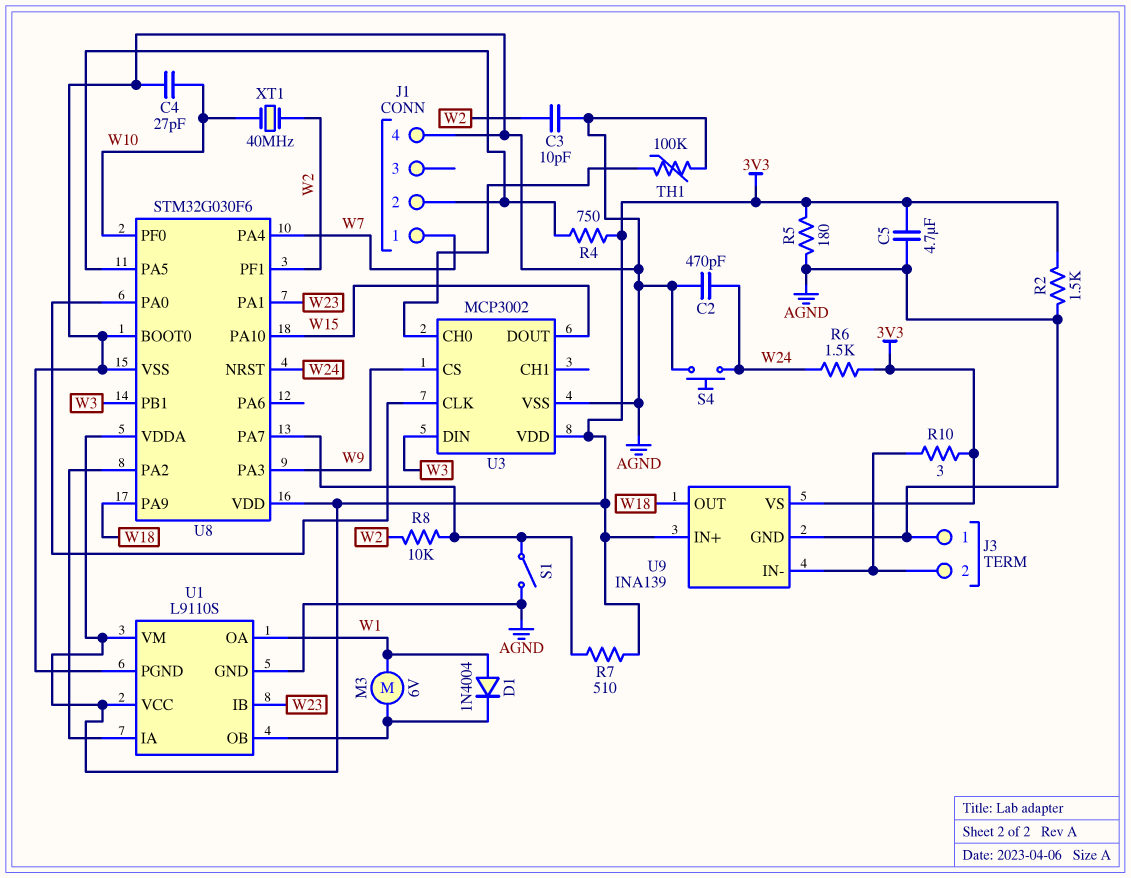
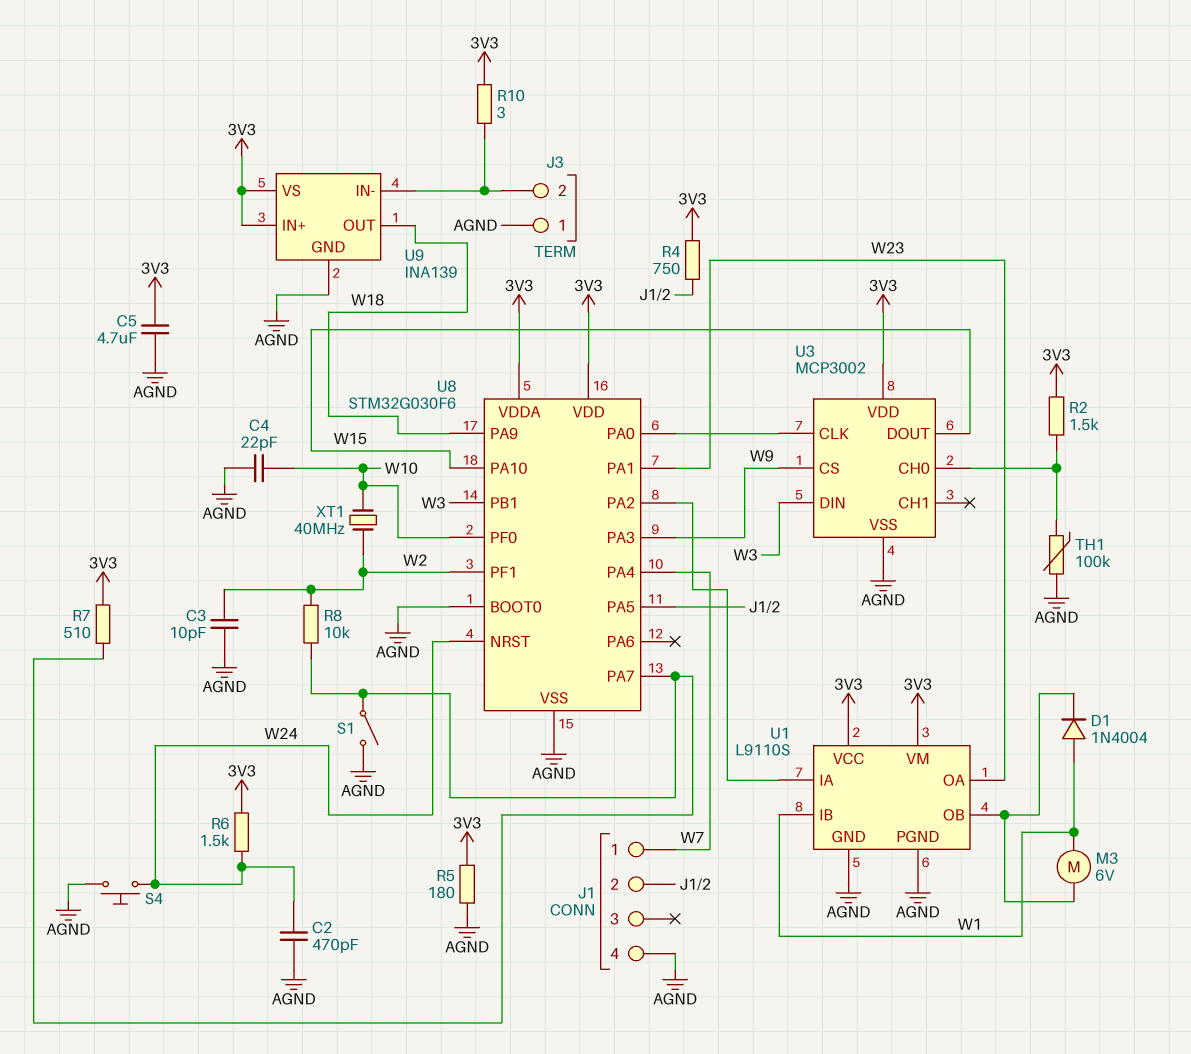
C4: 27pF (AGND, W10) -> 22pF (AGND, W10)
R2: 1.5k (3V3, AGND) -> 1.5k (3V3, U3/CH0)
U1 pin IB: W23 -> W1
U1 pin OA: W1 -> W23

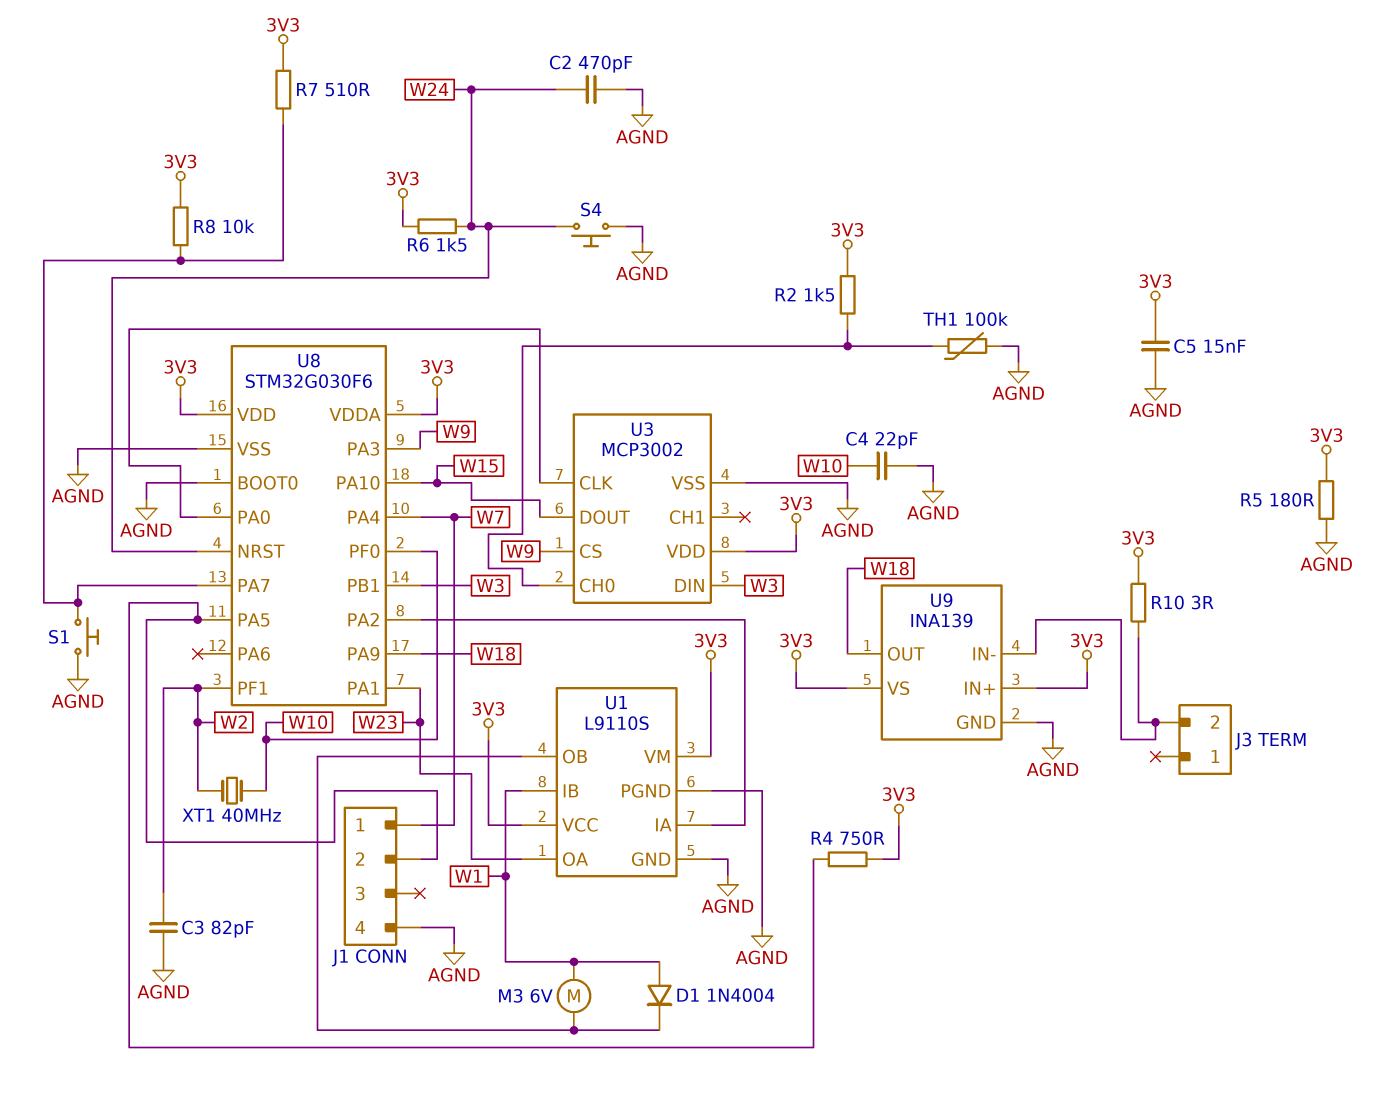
C3: 10pF (AGND, W2) -> 82pF (AGND, W2)
C5: 4.7uF (3V3, AGND) -> 15nF (3V3, AGND)
J3 pin 1: AGND -> none
R8: 10k (U8/PA7, W2) -> 10k (3V3, U8/PA7)
S1: switch (AGND, U8/PA7) -> button (AGND, U8/PA7)

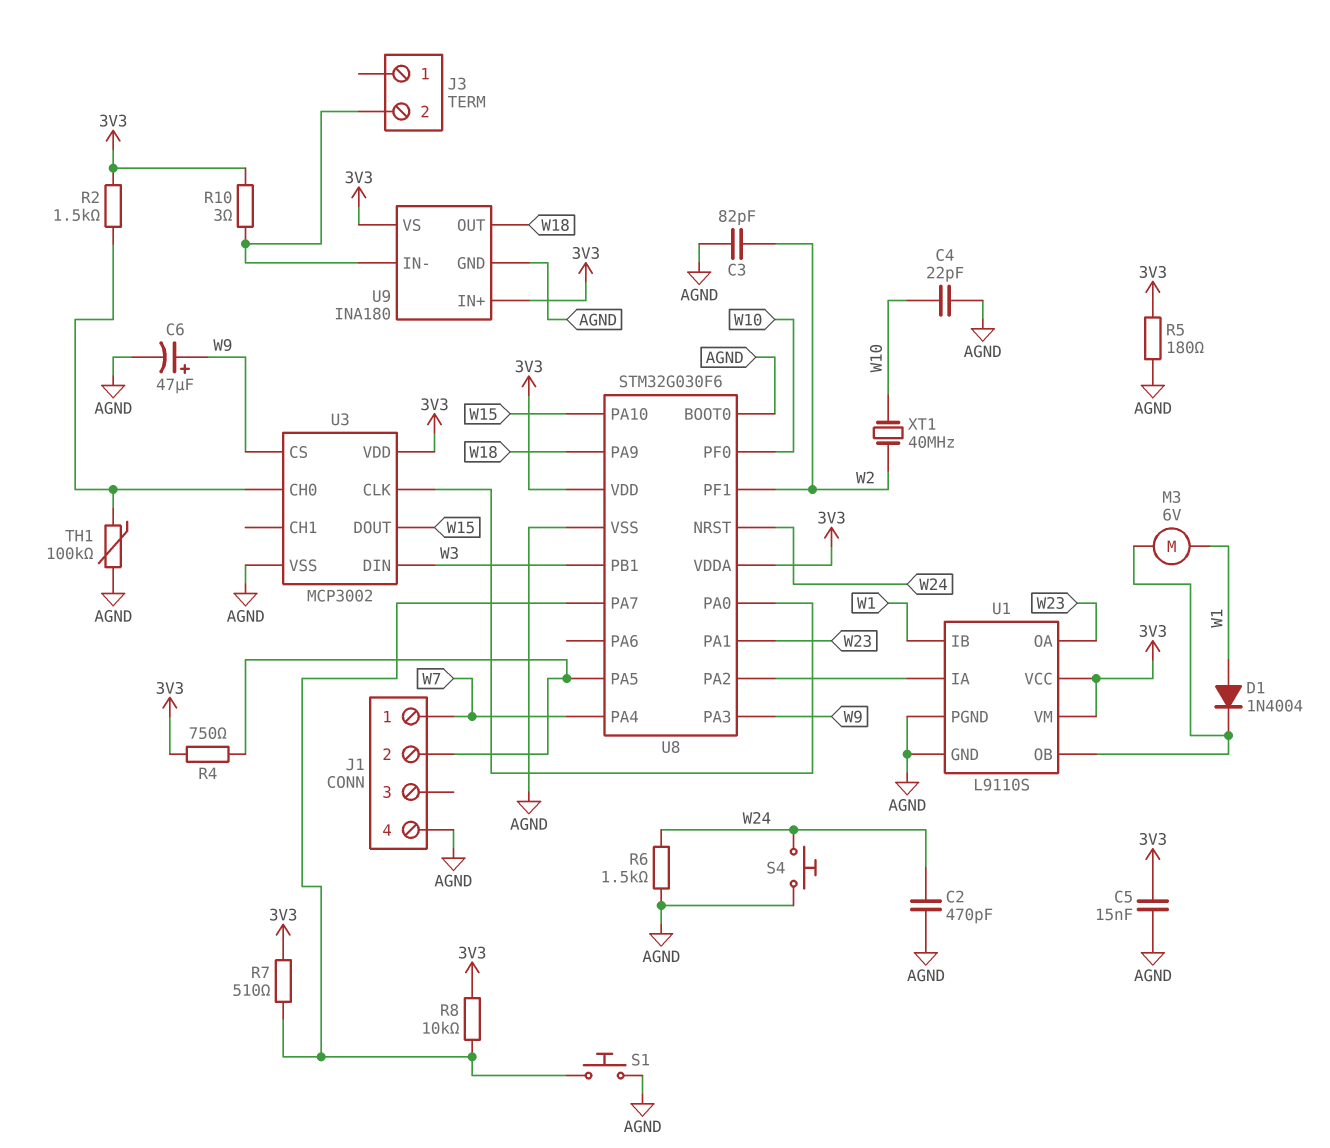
C6: none -> 47uF (plus W9, minus AGND)
R6: 1.5k (3V3, W24) -> 1.5k (AGND, W24)
U9: INA139 -> INA180

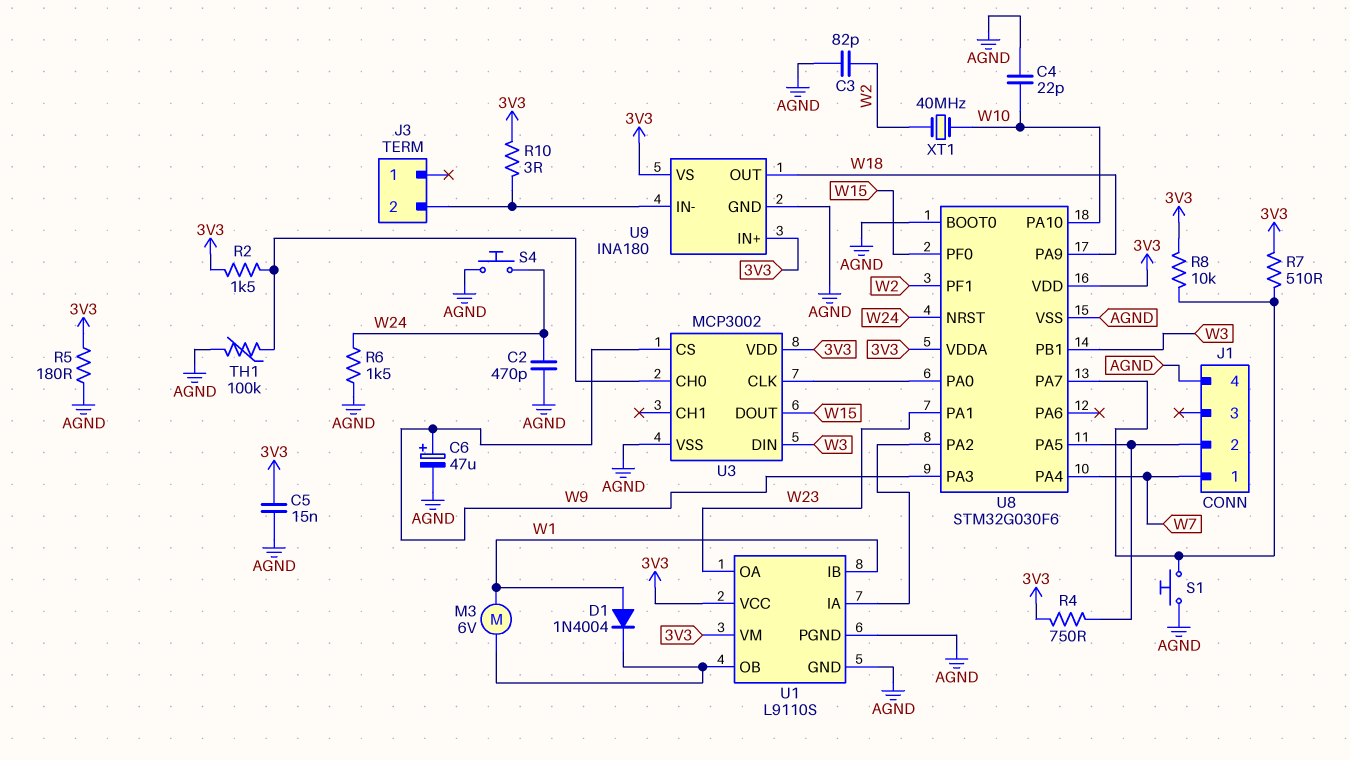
U8 pin PA10: W15 -> W10
U8 pin PF0: W10 -> W15

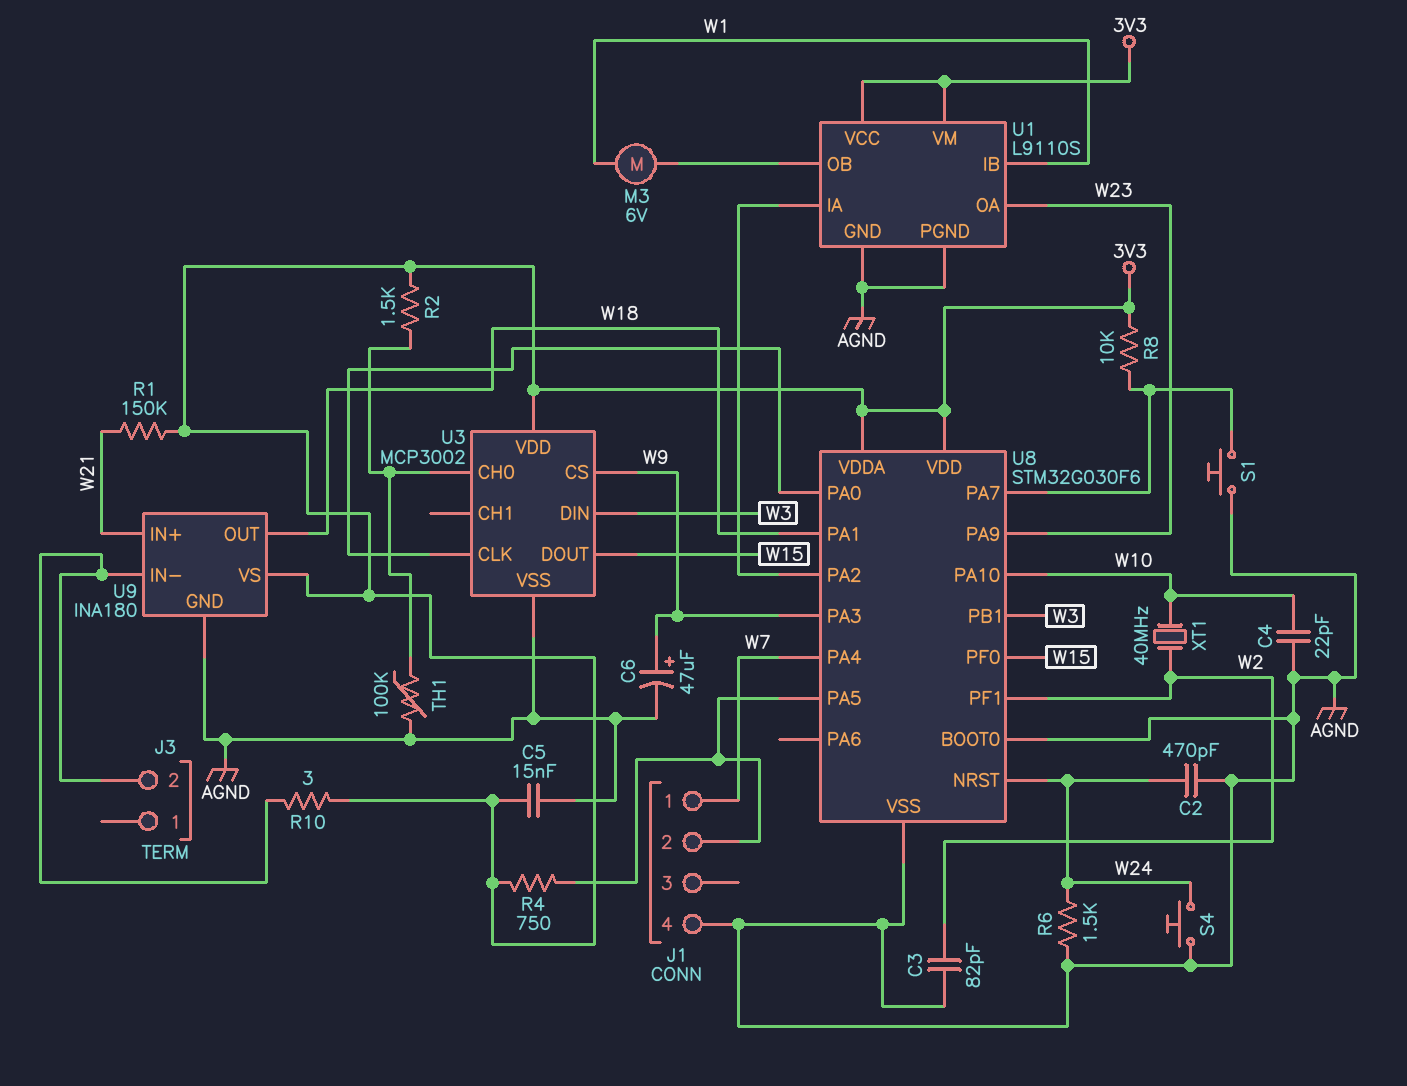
D1: diode 1N4004 (A W1, K U1/OB) -> none
R1: none -> 150k (3V3, W21)
R5: 180 (3V3, AGND) -> none
R7: 510 (3V3, U8/PA7) -> none
U8 pin PA1: W23 -> W18
U8 pin PA9: W18 -> W23
U9 pin IN+: 3V3 -> W21

